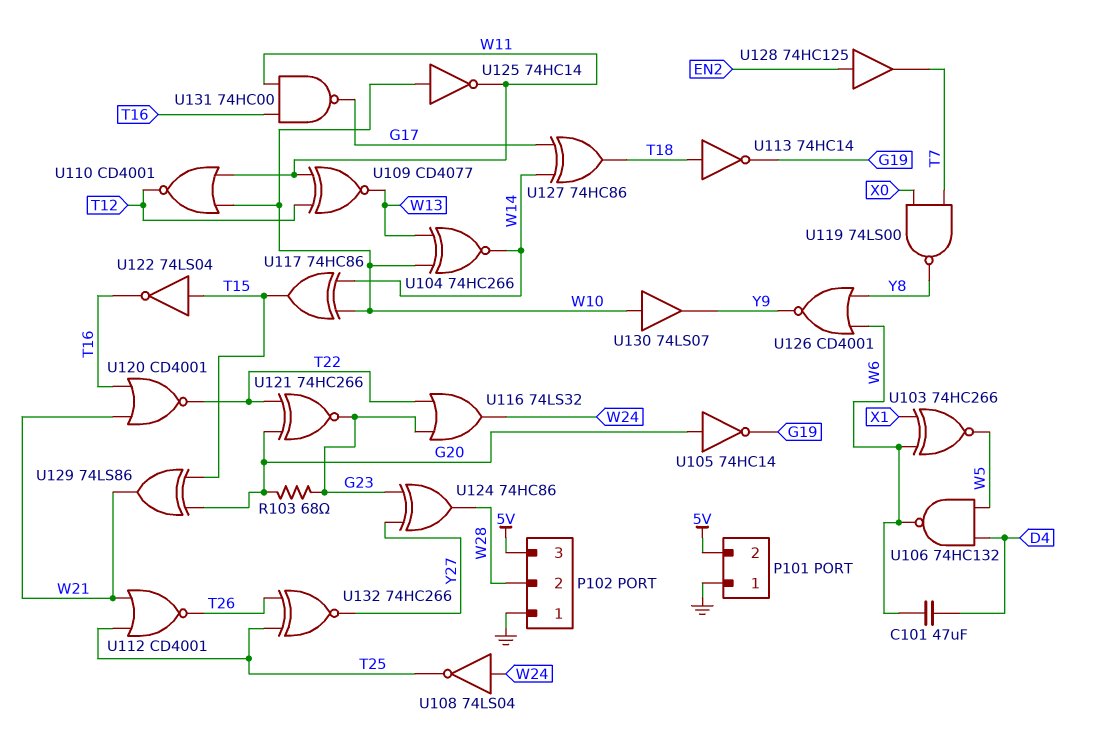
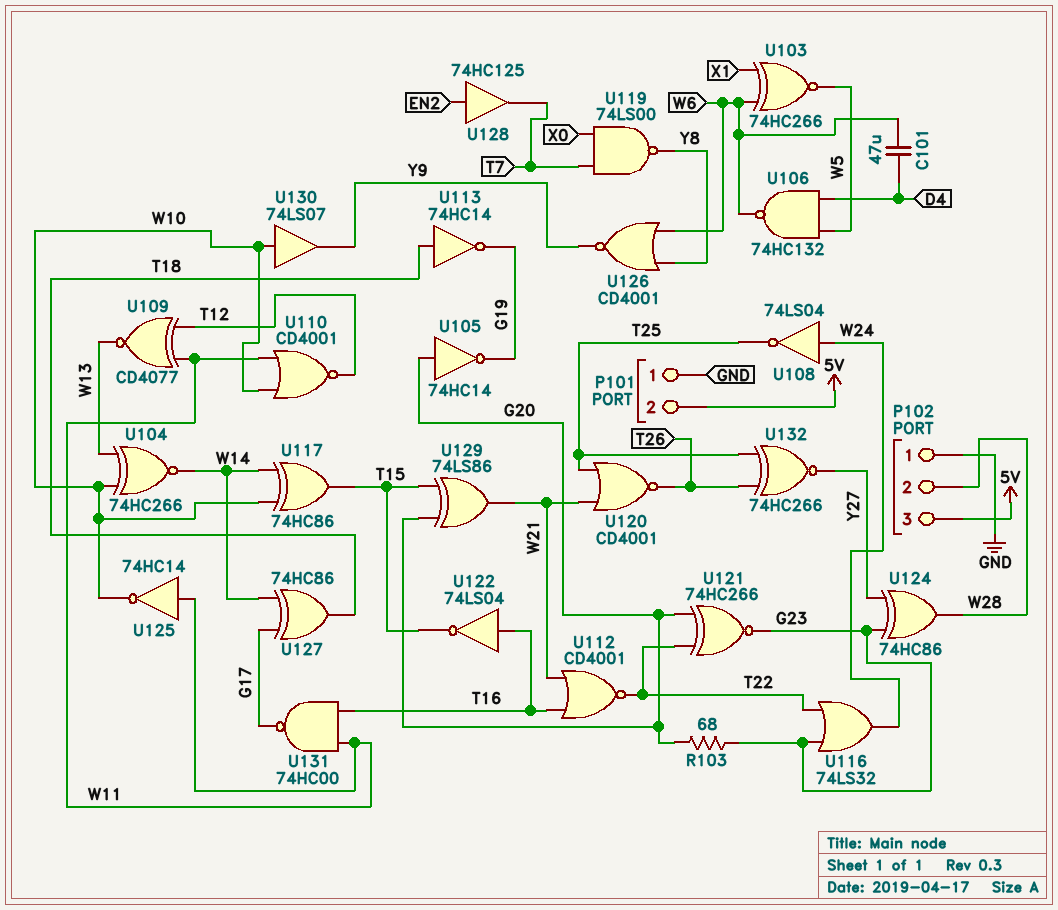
U112: NOR CD4001 (in T25, in W21, out T26) -> NOR CD4001 (in T16, in W21, out T22)
U120: NOR CD4001 (in T16, in W21, out T22) -> NOR CD4001 (in T25, in W21, out T26)
U122: NOT 74LS04 (in T15, out T16) -> NOT 74LS04 (in T16, out T15)
U125: NOT 74HC14 (in W10, out W11) -> NOT 74HC14 (in W11, out W10)

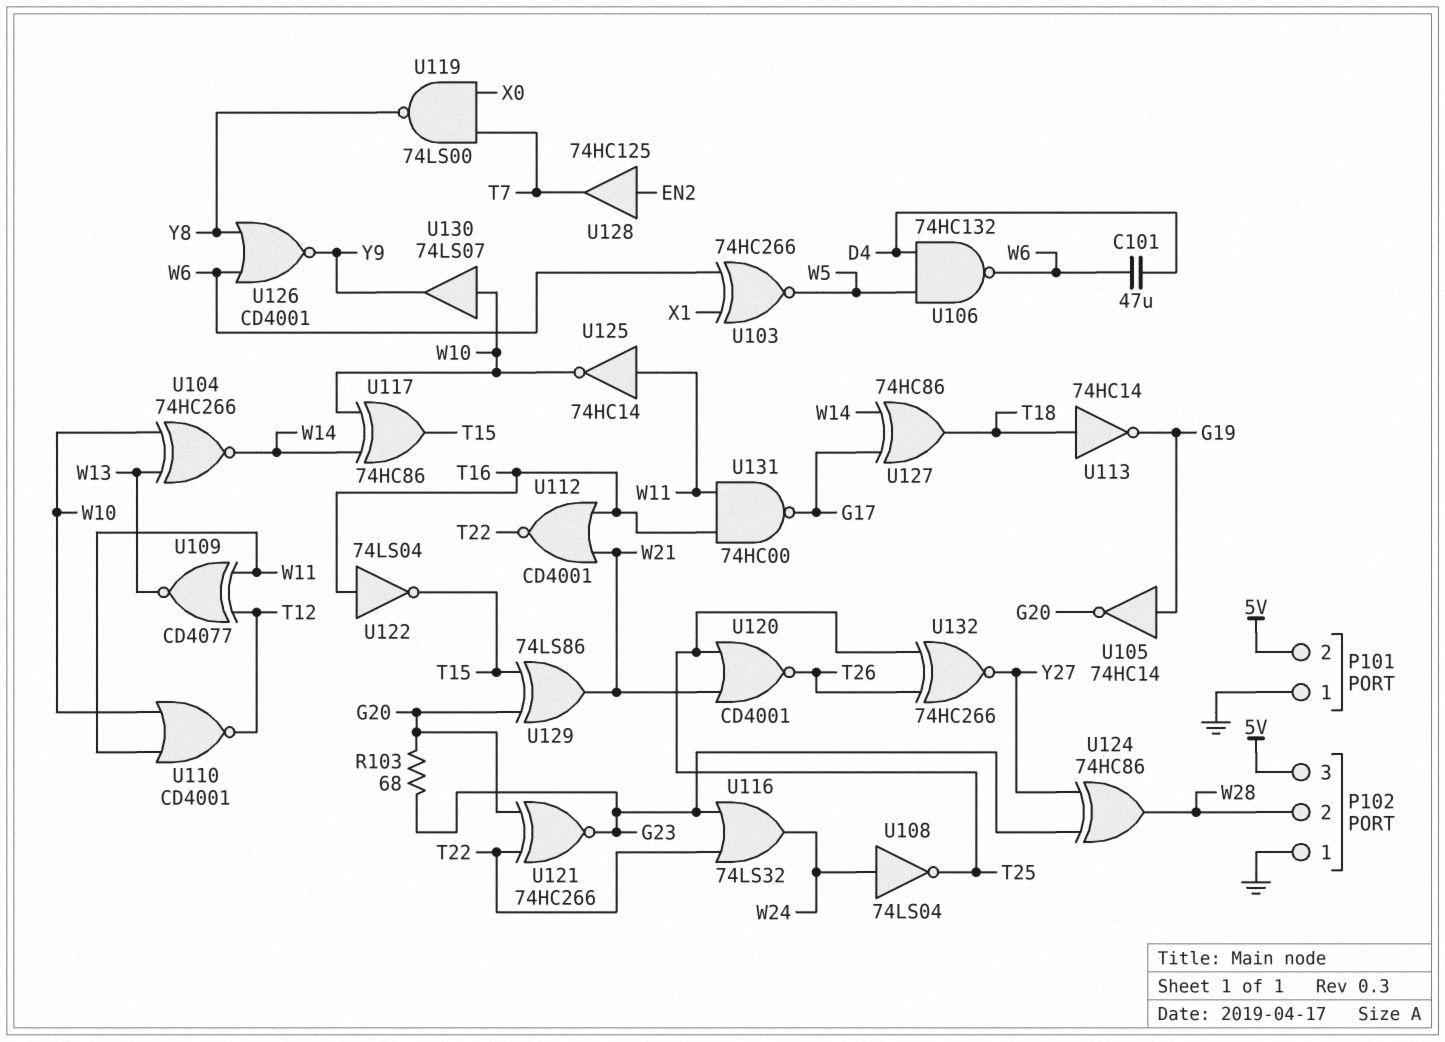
U105: NOT 74HC14 (in G20, out G19) -> NOT 74HC14 (in G19, out G20)

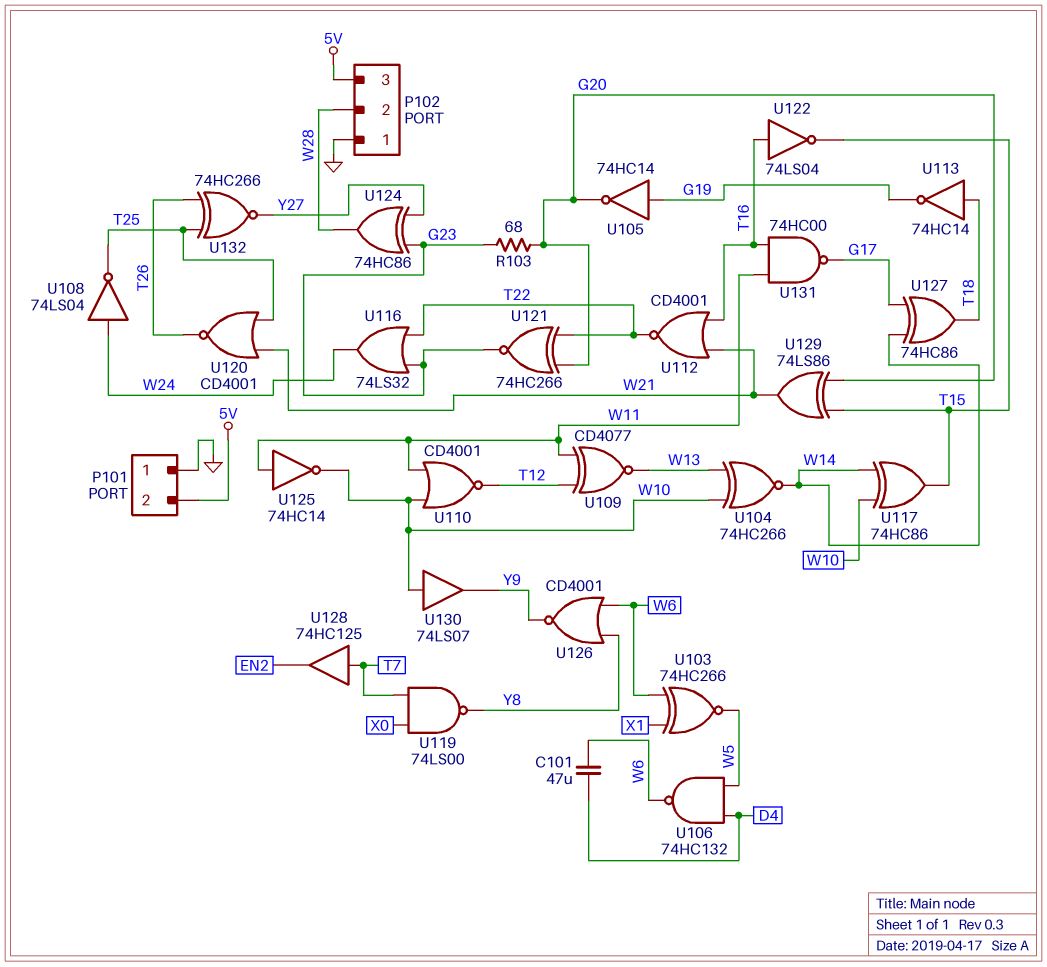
U128: buffer 74HC125 (in EN2, out T7) -> buffer 74HC125 (in T7, out EN2)

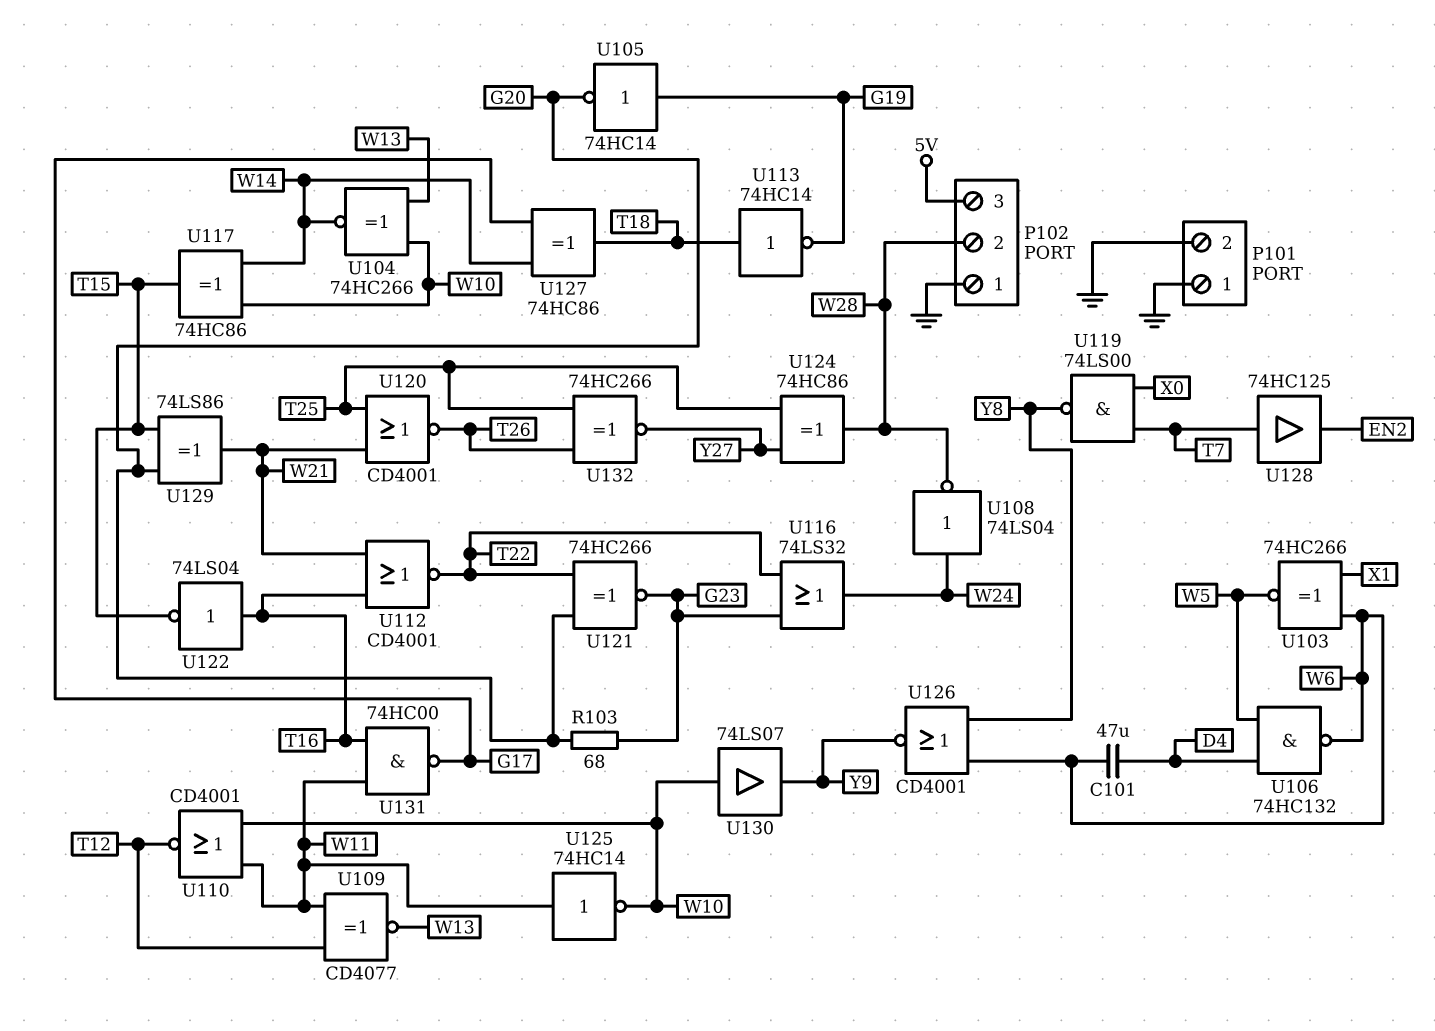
P101 pin 2: 5V -> GND
U108: NOT 74LS04 (in W24, out T25) -> NOT 74LS04 (in W24, out W28)
U124: XOR 74HC86 (in G23, in Y27, out W28) -> XOR 74HC86 (in T25, in Y27, out W28)

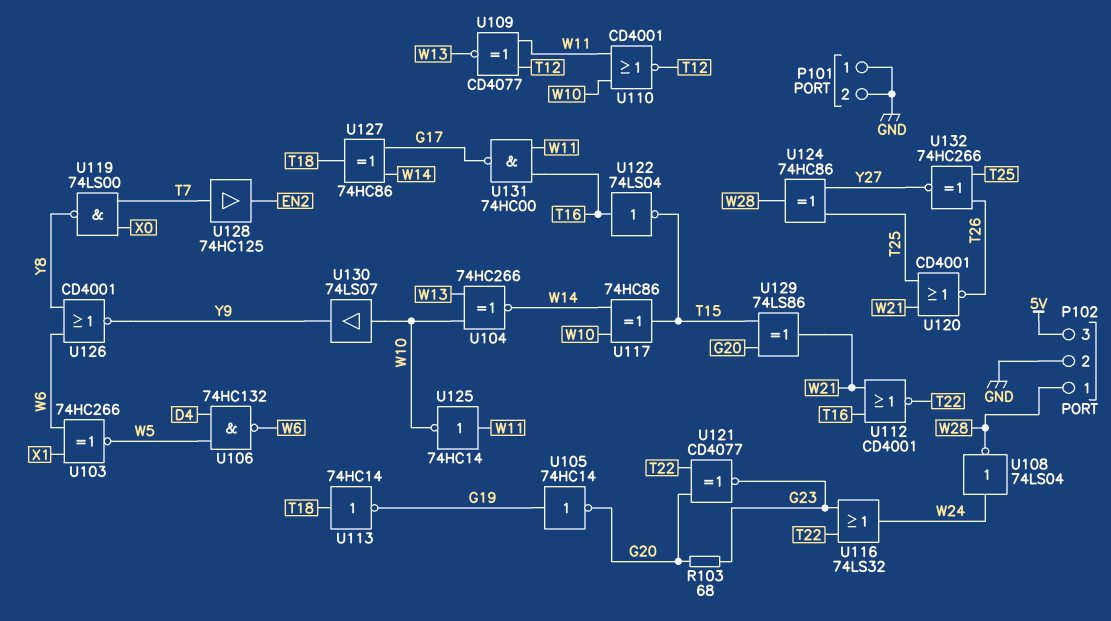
C101: 47uF (D4, W6) -> none
P102 pin 1: GND -> W28
P102 pin 2: W28 -> GND
U121: XNOR 74HC266 (in G20, in T22, out G23) -> XNOR CD4077 (in G20, in T22, out G23)

